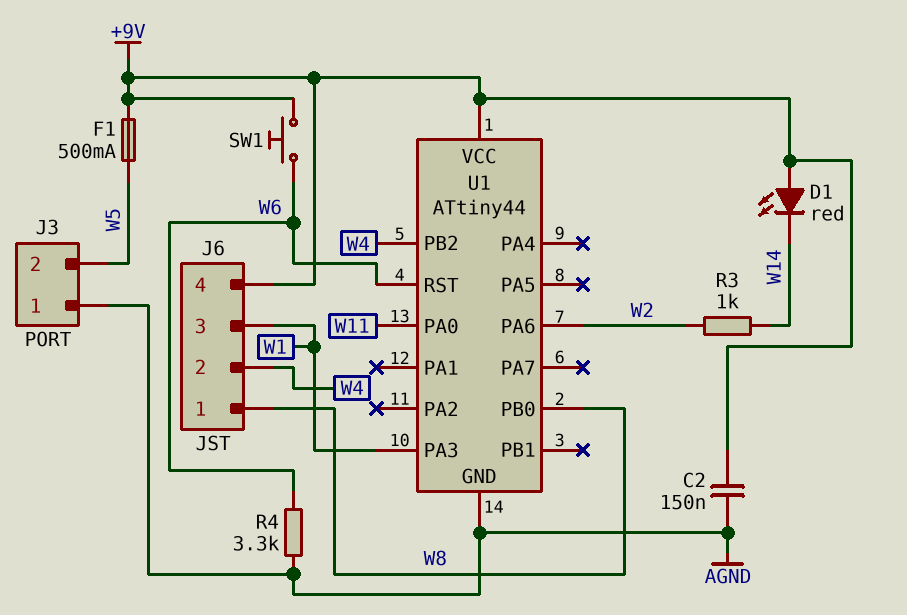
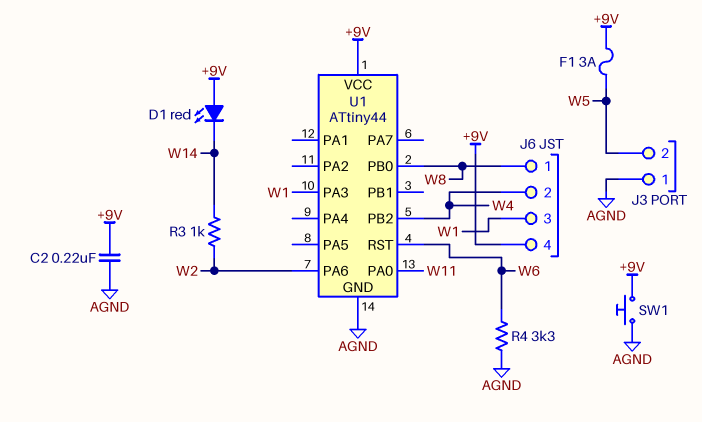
C2: 150nF (+9V, AGND) -> 220nF (+9V, AGND)
F1: 500mA (+9V, W5) -> 3A (+9V, W5)
SW1: button (+9V, W6) -> button (+9V, AGND)

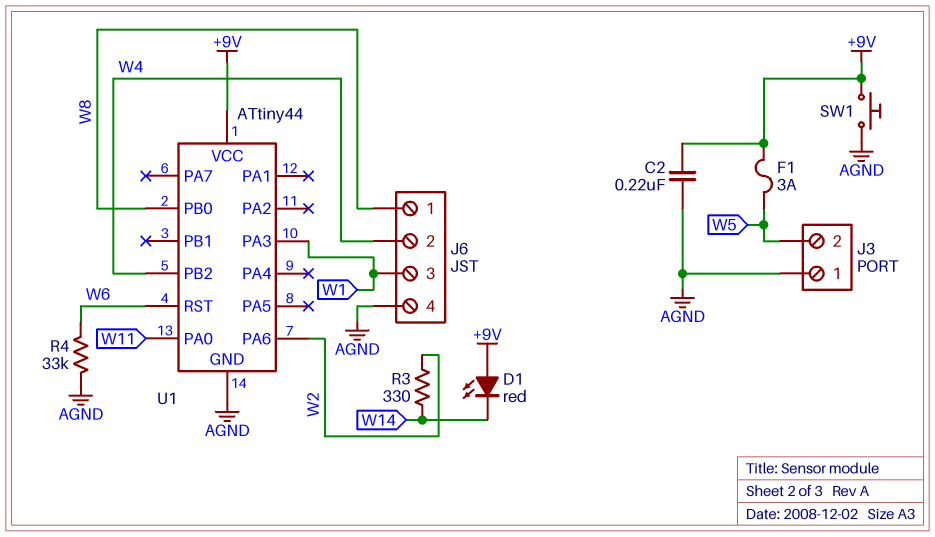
J6 pin 4: +9V -> AGND
R3: 1k (W2, W14) -> 330 (W2, W14)
R4: 3.3k (AGND, W6) -> 33k (AGND, W6)

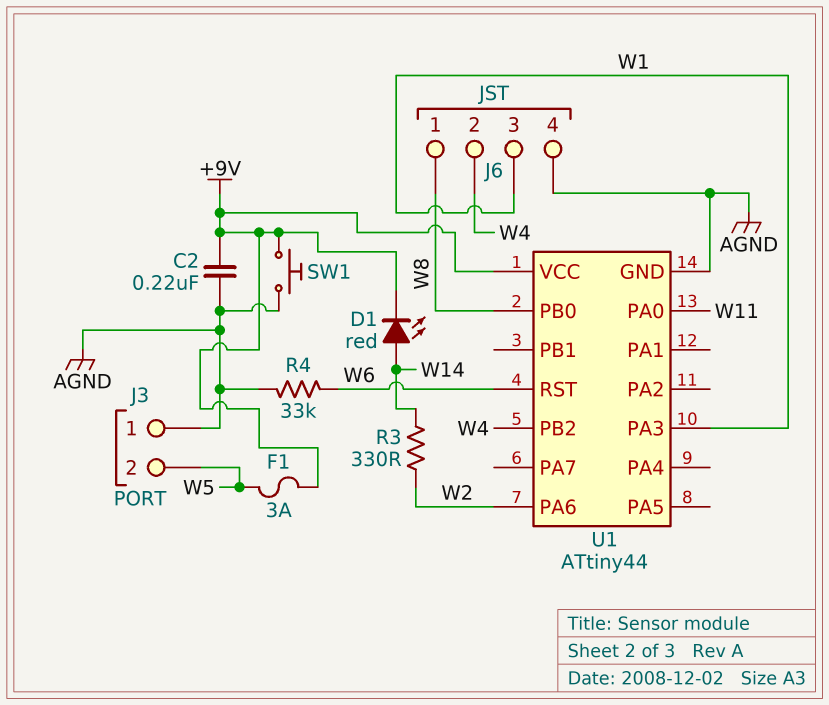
D1: LED red (A +9V, K W14) -> LED red (A W14, K +9V)

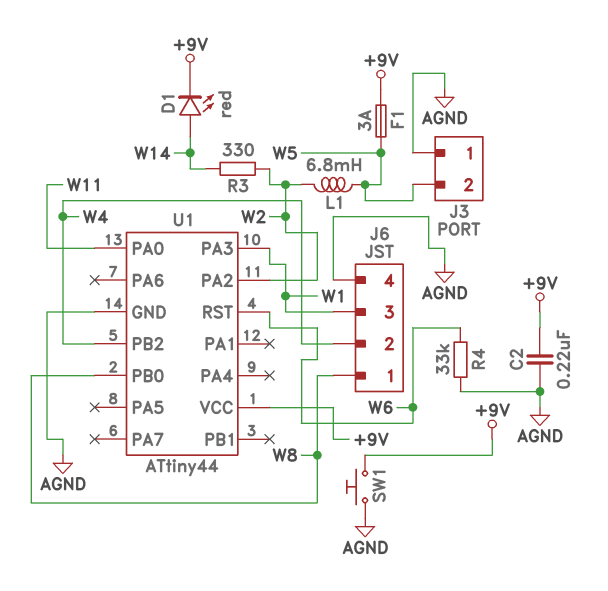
L1: none -> 6.8mH (W2, W5)
U1 pin PA2: none -> W2
U1 pin PA6: W2 -> none

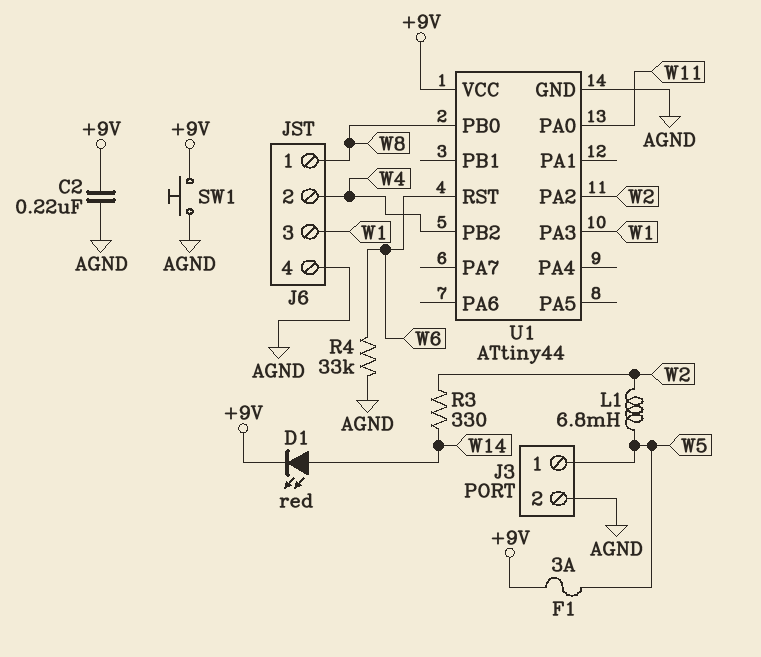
J3 pin 1: AGND -> W5
J3 pin 2: W5 -> AGND

